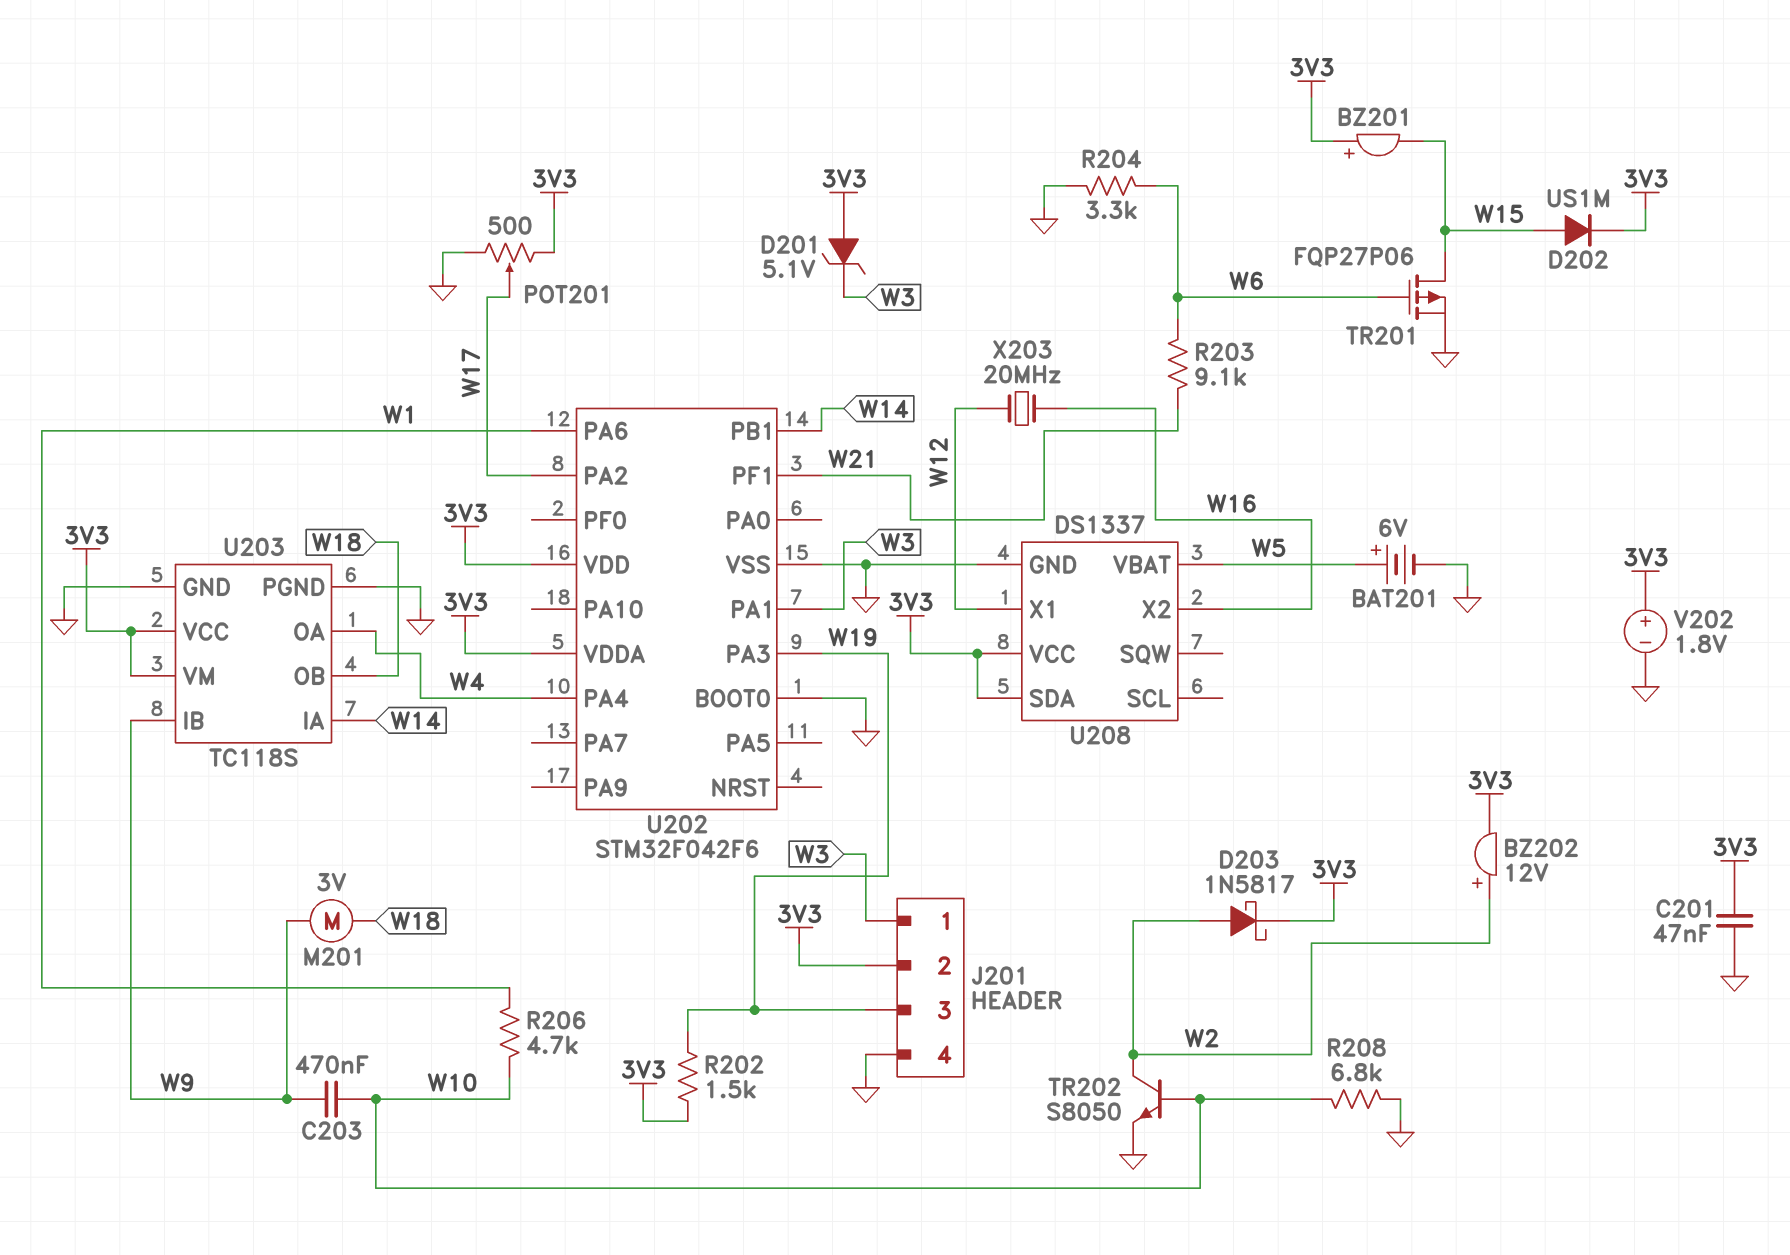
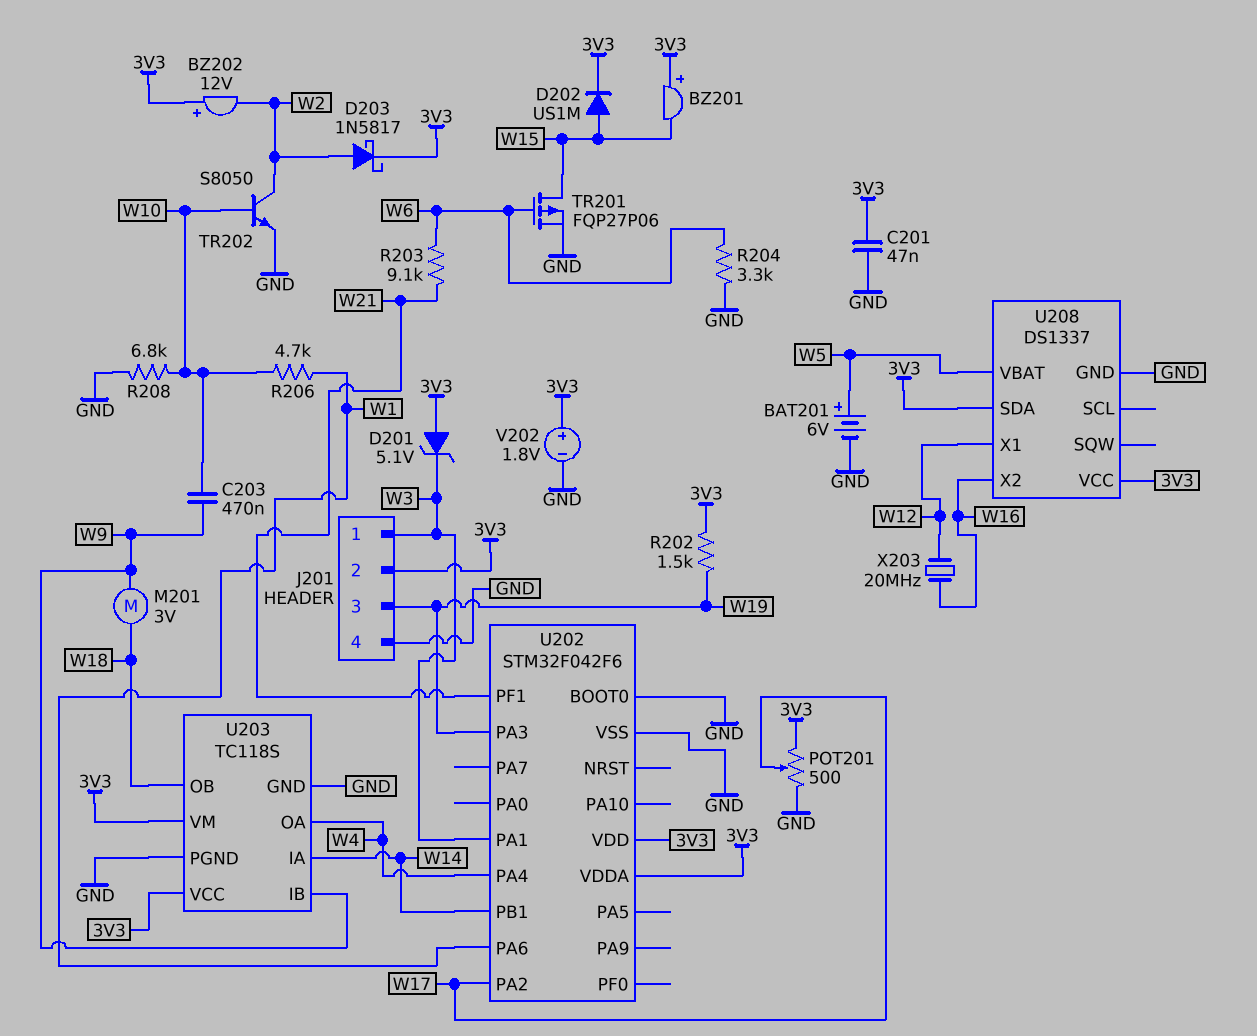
BZ202: buzzer 12V (plus W2, minus 3V3) -> buzzer 12V (plus 3V3, minus W2)

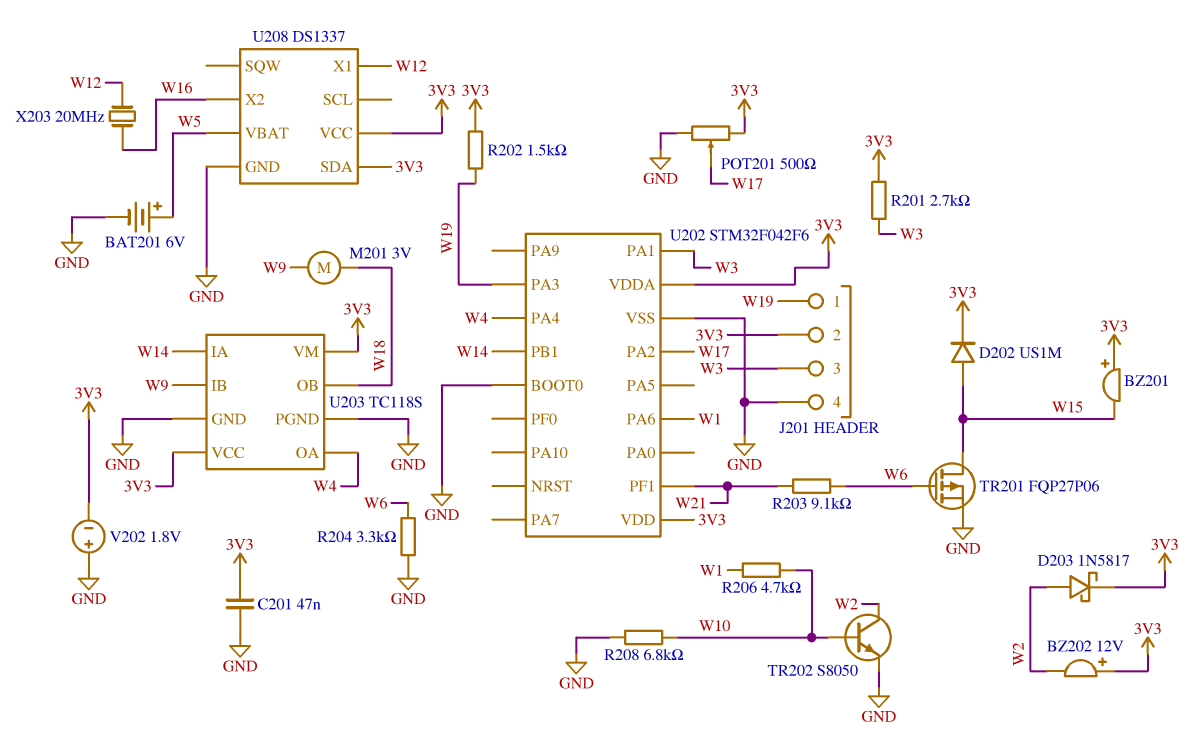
C203: 470nF (W9, W10) -> none
D201: zener 5.1V (A 3V3, K W3) -> none
J201 pin 1: W3 -> W19
J201 pin 3: W19 -> W3
R201: none -> 2.7k (3V3, W3)
V202: 1.8V (plus 3V3, minus GND) -> 1.8V (plus GND, minus 3V3)

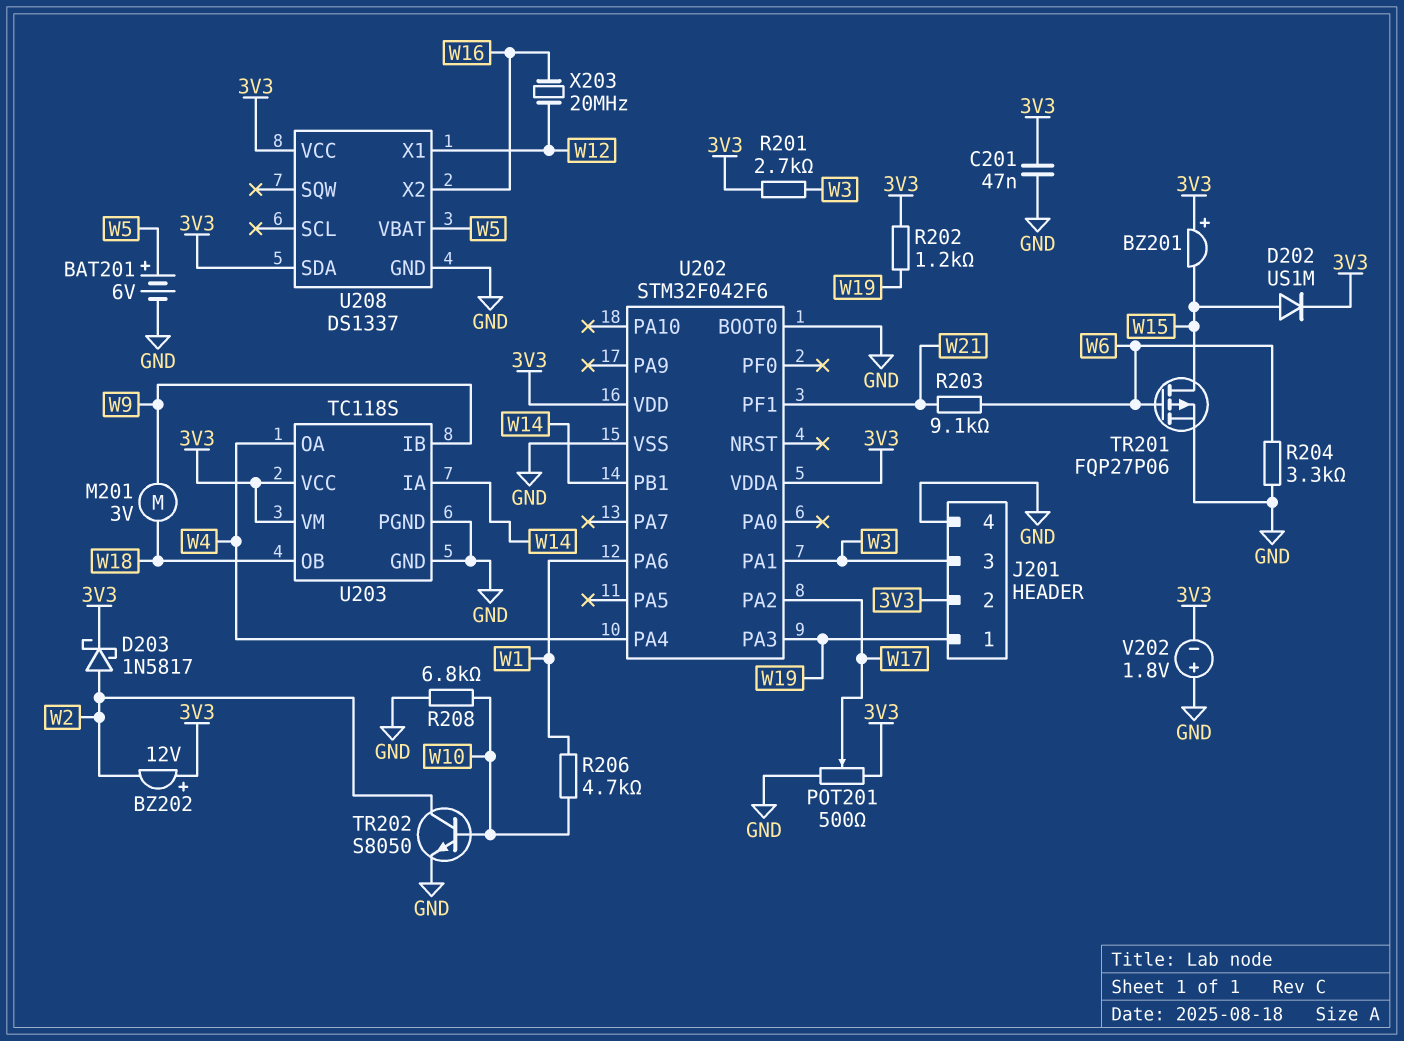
R202: 1.5k (3V3, W19) -> 1.2k (3V3, W19)

